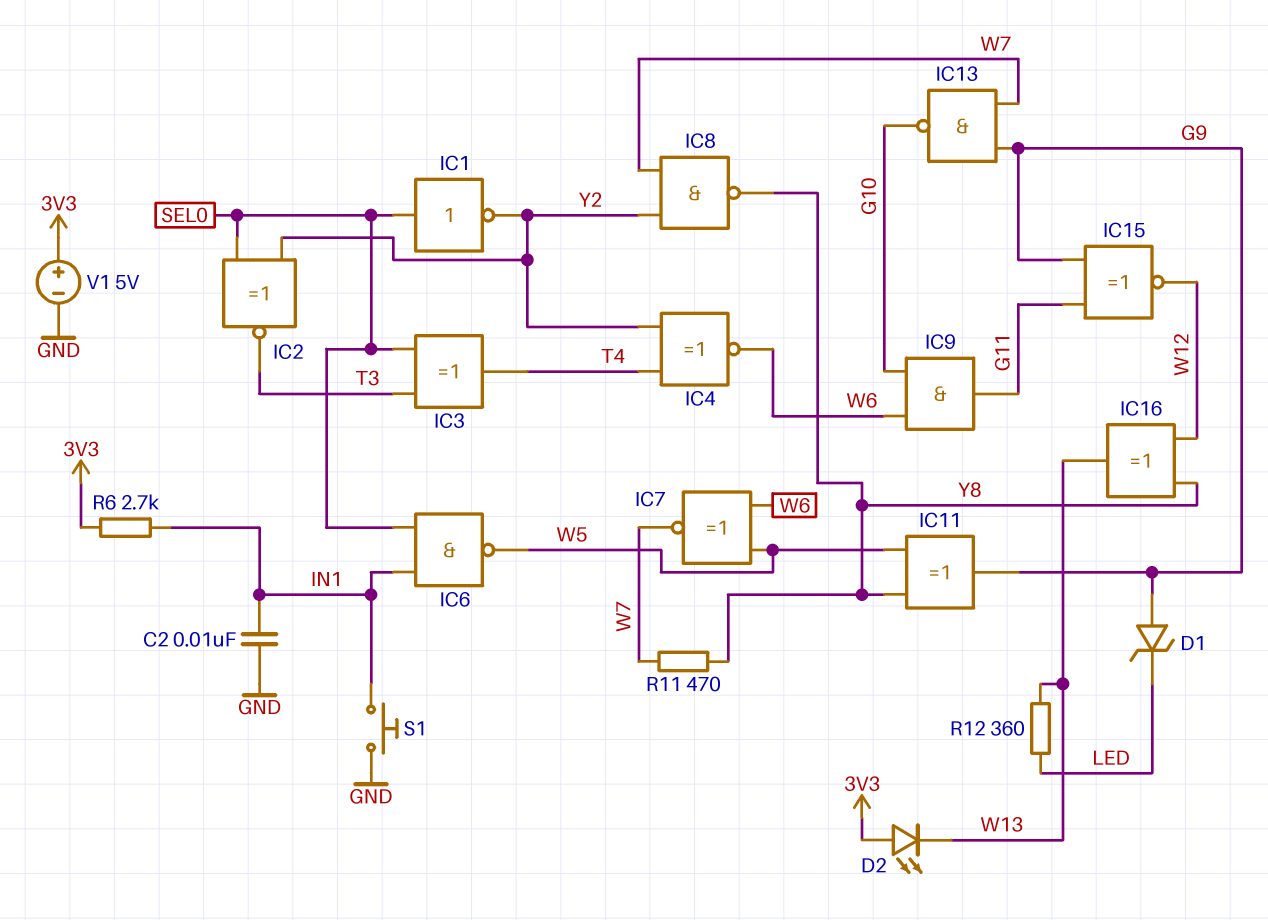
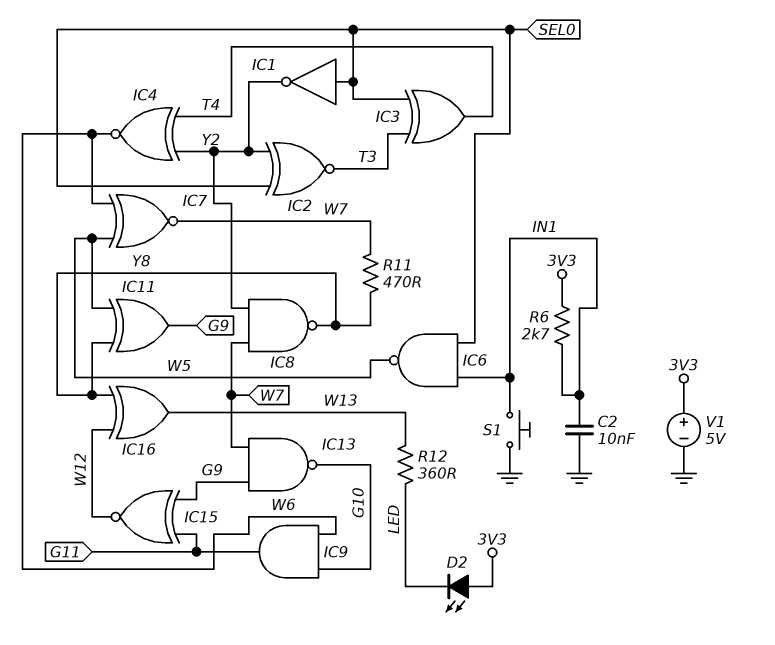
D1: zener (A G9, K LED) -> none
D2: LED (A 3V3, K W13) -> LED (A 3V3, K LED)

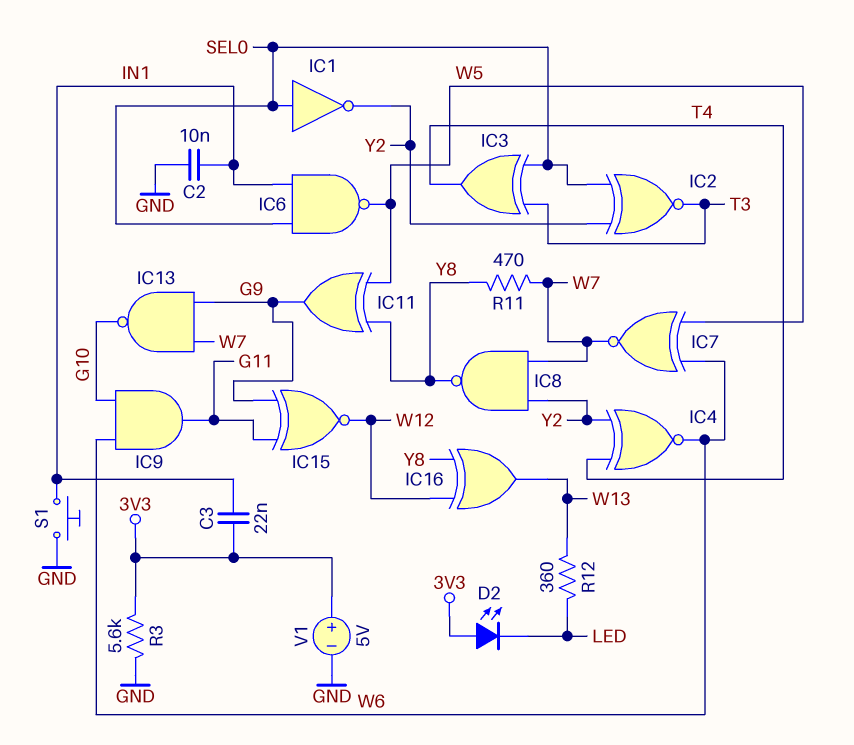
C3: none -> 22nF (3V3, IN1)
R3: none -> 5.6k (3V3, GND)
R6: 2.7k (3V3, IN1) -> none

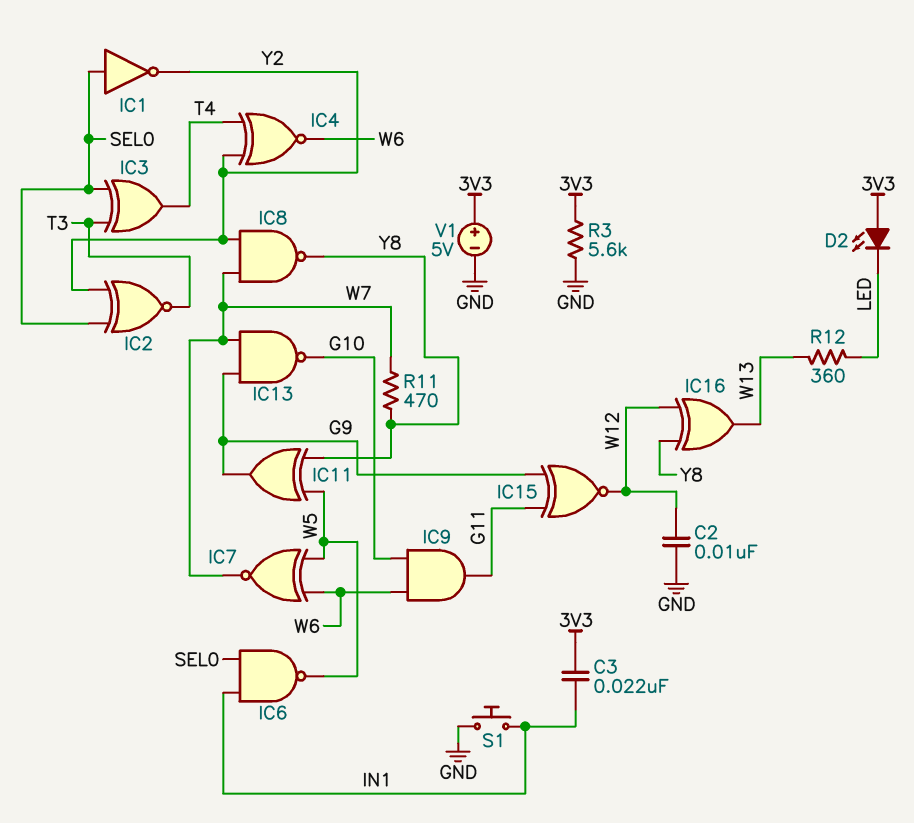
C2: 10nF (GND, IN1) -> 10nF (GND, W12)

